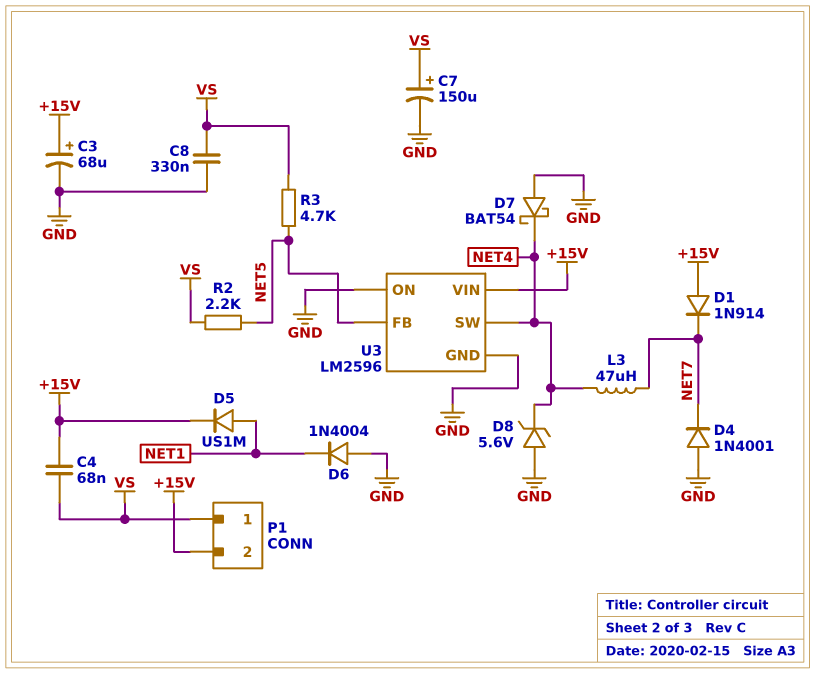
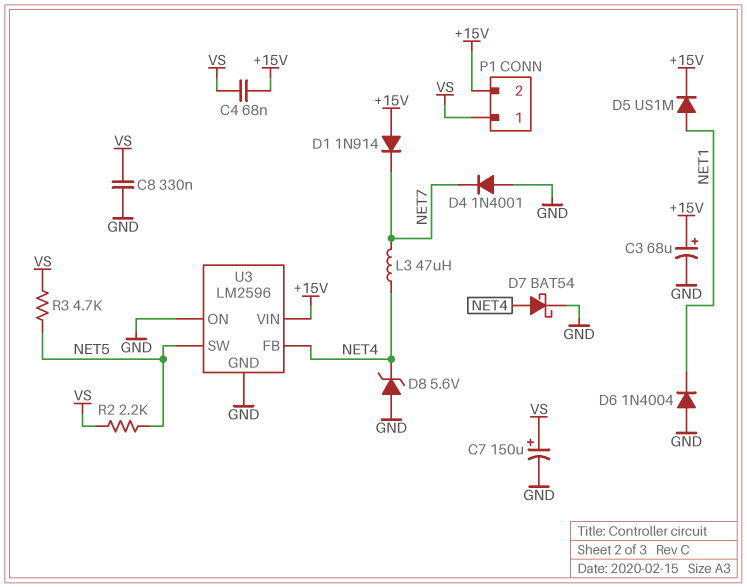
D7: schottky BAT54 (A GND, K NET4) -> schottky BAT54 (A NET4, K GND)
U3 pin FB: NET5 -> NET4
U3 pin SW: NET4 -> NET5

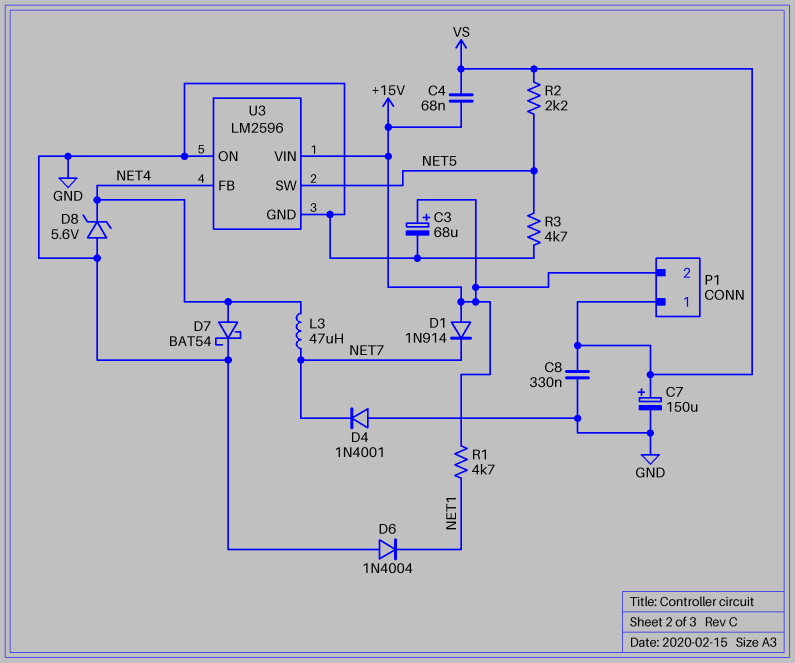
D5: diode US1M (A NET1, K +15V) -> none
R1: none -> 4.7k (+15V, NET1)
R3: 4.7k (NET5, VS) -> 4.7k (GND, NET5)

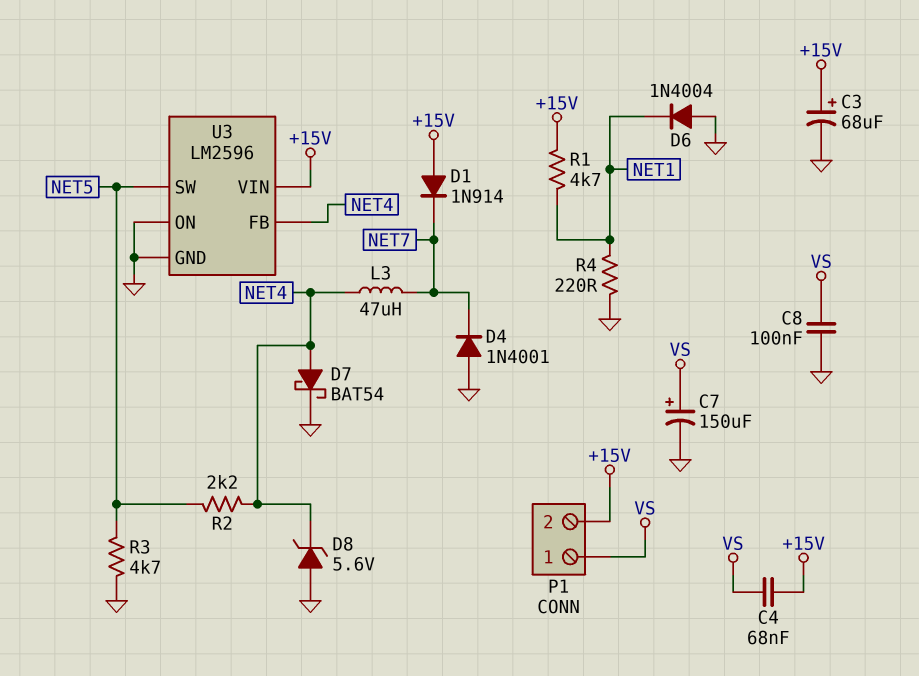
C8: 330nF (GND, VS) -> 100nF (GND, VS)
R2: 2.2k (NET5, VS) -> 2.2k (NET4, NET5)
R4: none -> 220 (GND, NET1)

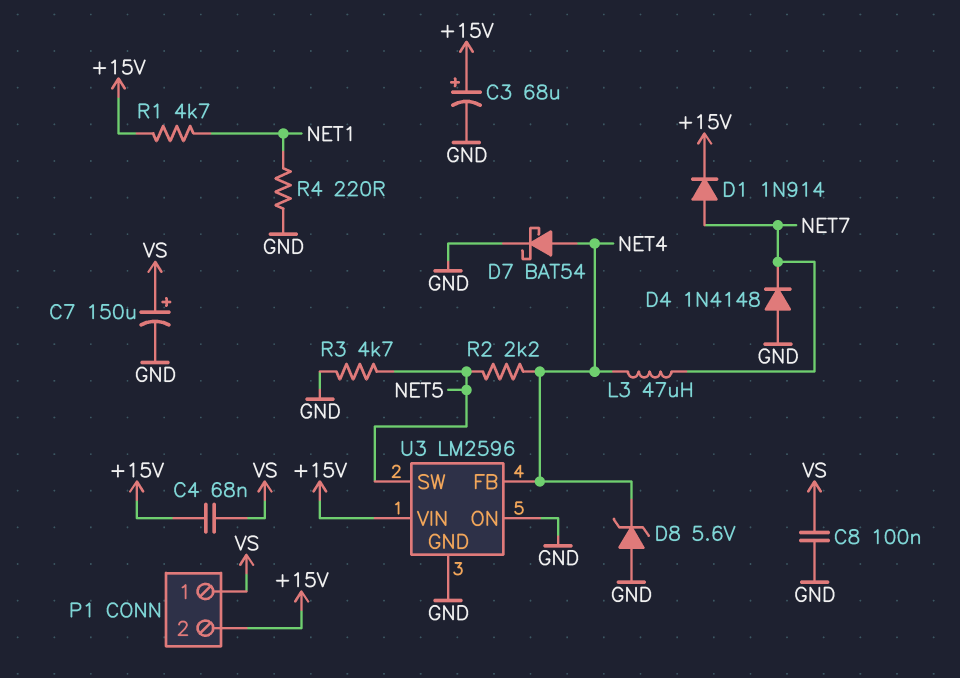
D1: diode 1N914 (A +15V, K NET7) -> diode 1N914 (A NET7, K +15V)
D4: diode 1N4001 (A GND, K NET7) -> diode 1N4148 (A GND, K NET7)
D6: diode 1N4004 (A GND, K NET1) -> none

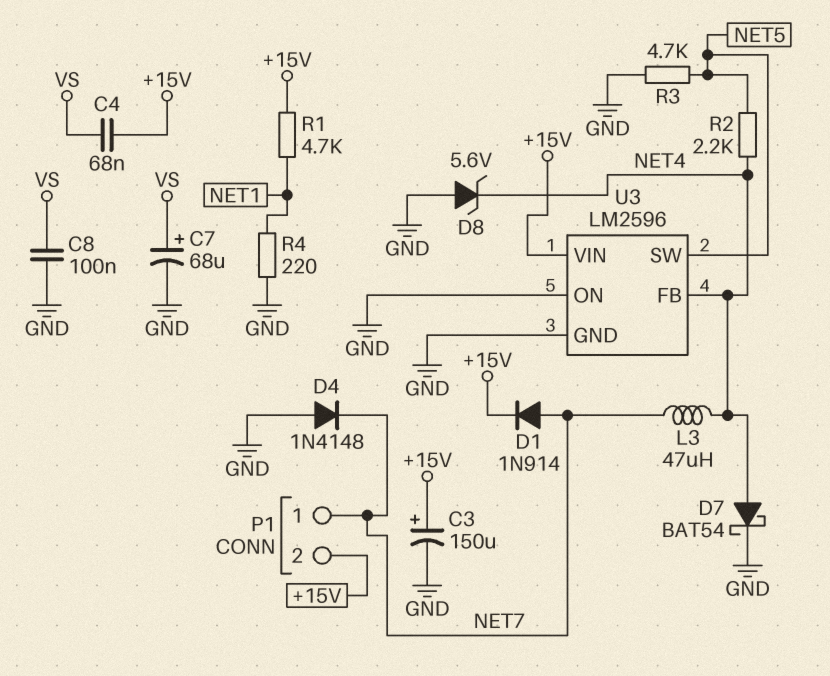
C3: 68uF (plus +15V, minus GND) -> 150uF (plus +15V, minus GND)
C7: 150uF (plus VS, minus GND) -> 68uF (plus VS, minus GND)
P1 pin 1: VS -> NET7

